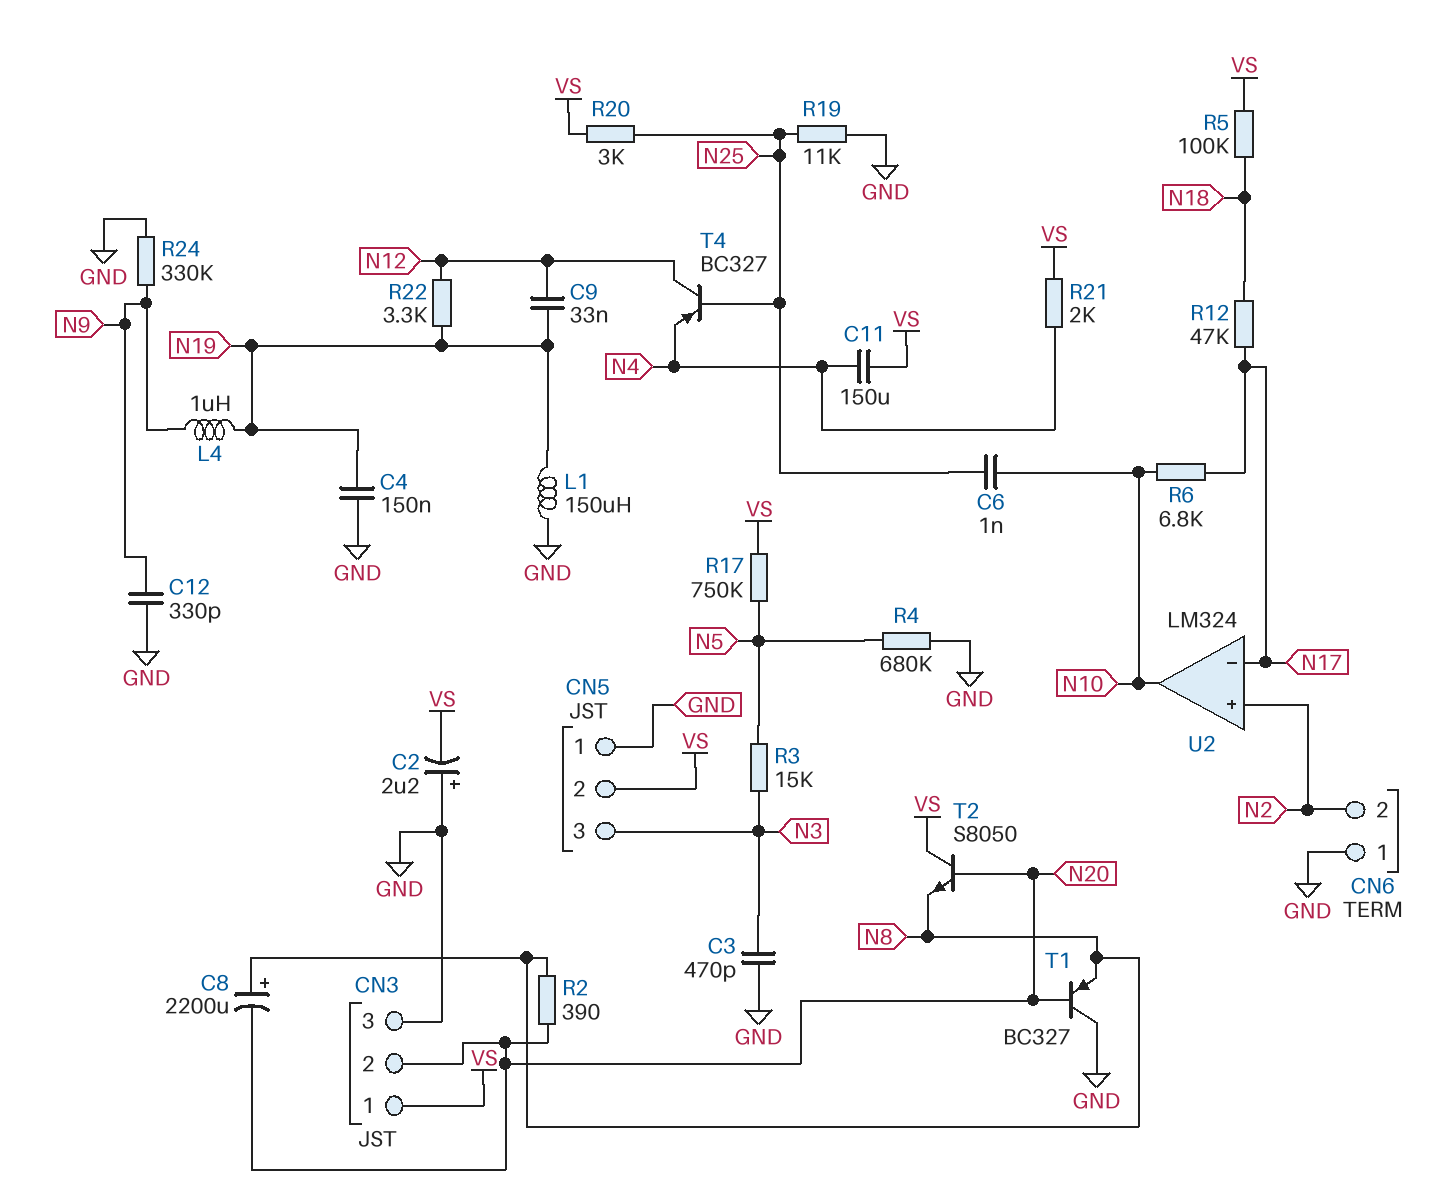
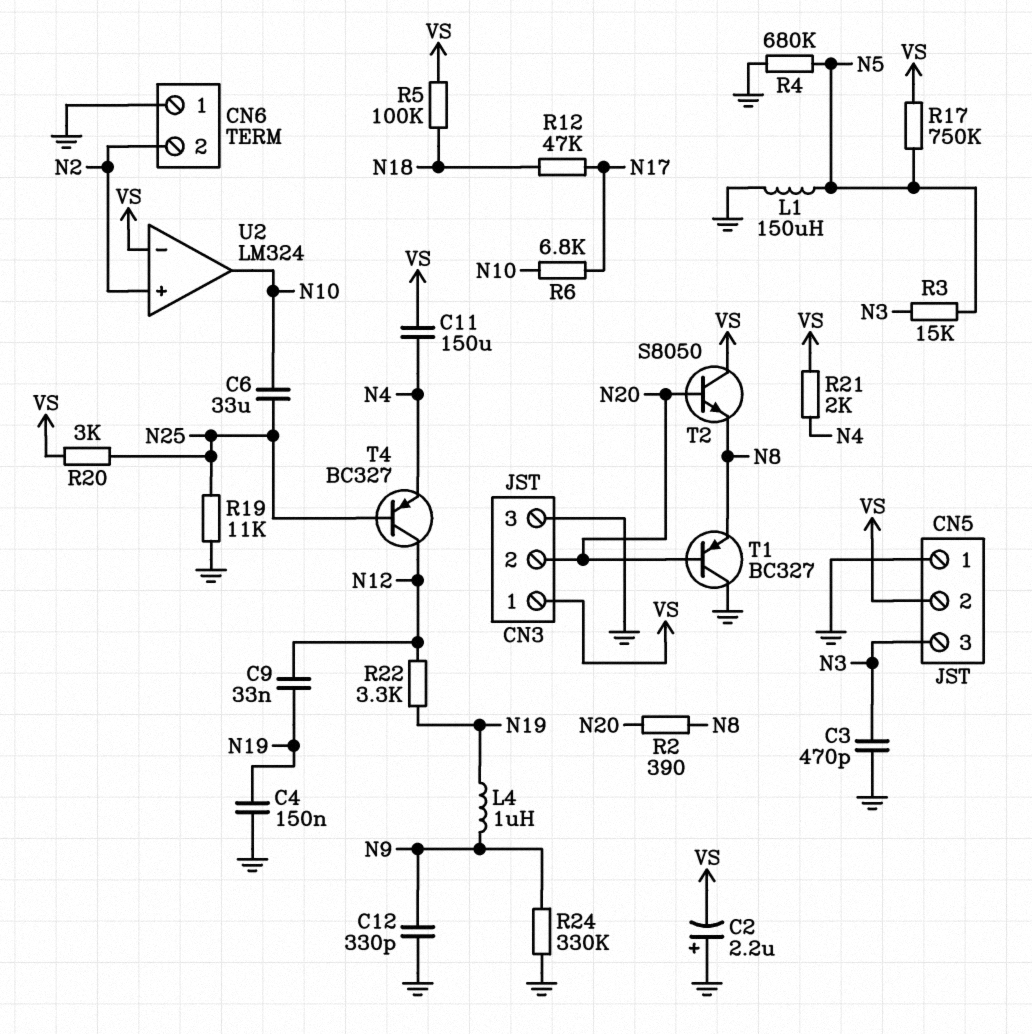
C6: 1nF (N10, N25) -> 33uF (N10, N25)
C8: 2200uF (plus N8, minus N20) -> none
L1: 150uH (GND, N19) -> 150uH (GND, N5)
U2 pin in-: N17 -> VS

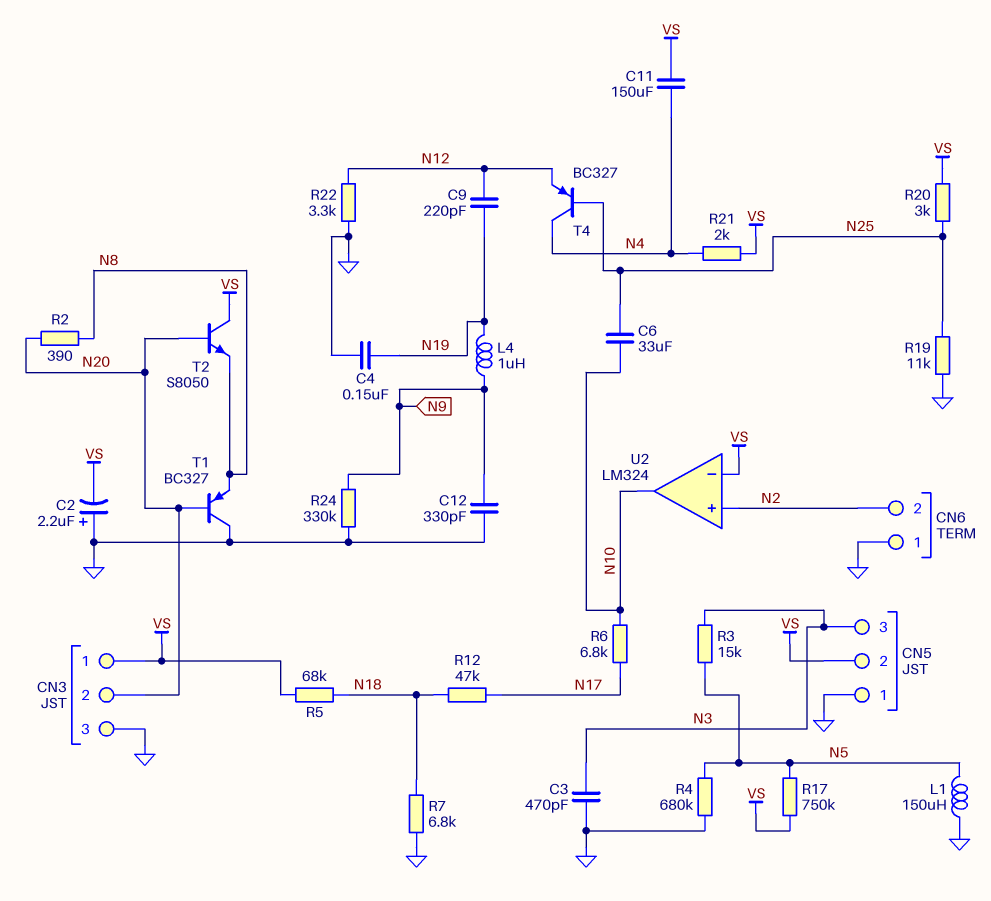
C9: 33nF (N12, N19) -> 220pF (N12, N19)
R5: 100k (N18, VS) -> 68k (N18, VS)
R7: none -> 6.8k (GND, N18)
R22: 3.3k (N12, N19) -> 3.3k (GND, N12)
T4: PNP BC327 (B N25, C N12, E N4) -> PNP BC327 (B N25, C N4, E N12)

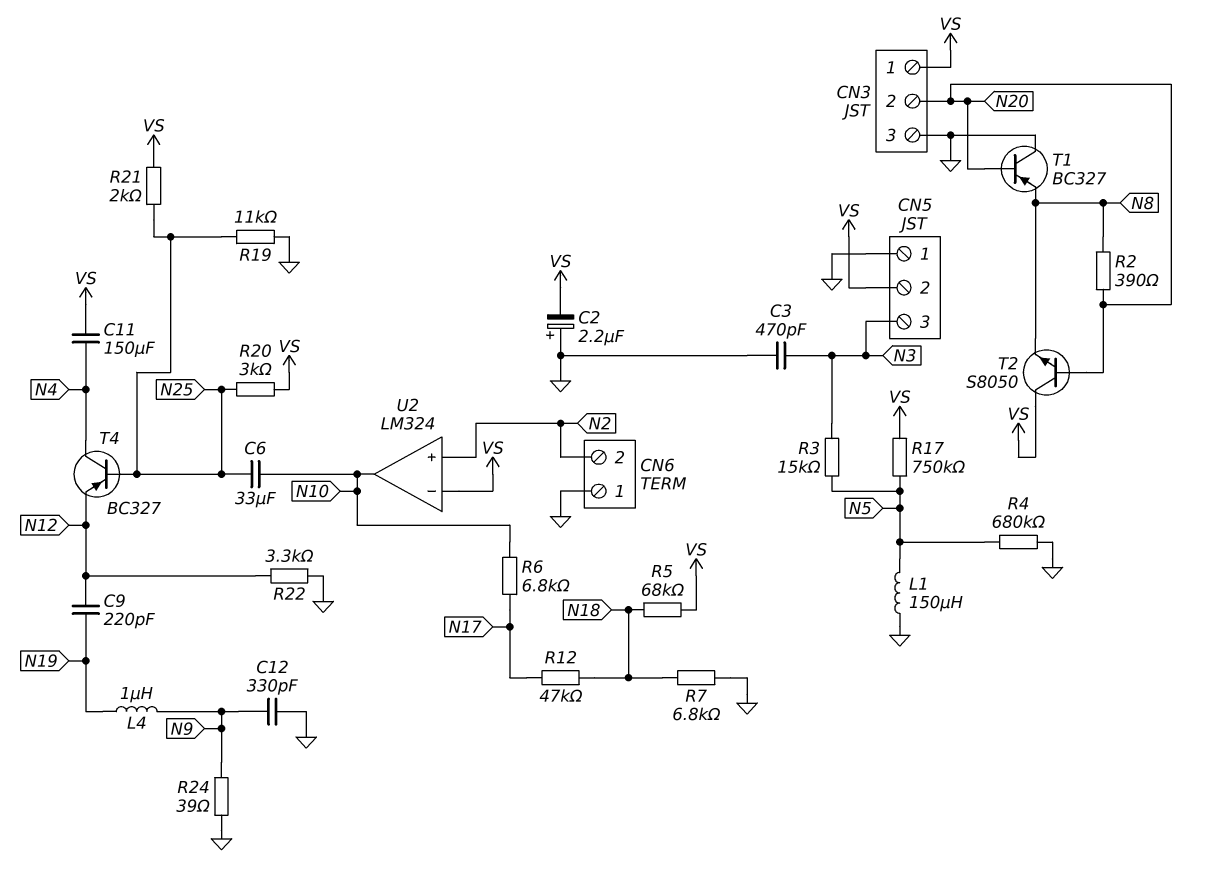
C4: 150nF (GND, N19) -> none
R21: 2k (N4, VS) -> 2k (N25, VS)
R24: 330k (GND, N9) -> 39 (GND, N9)

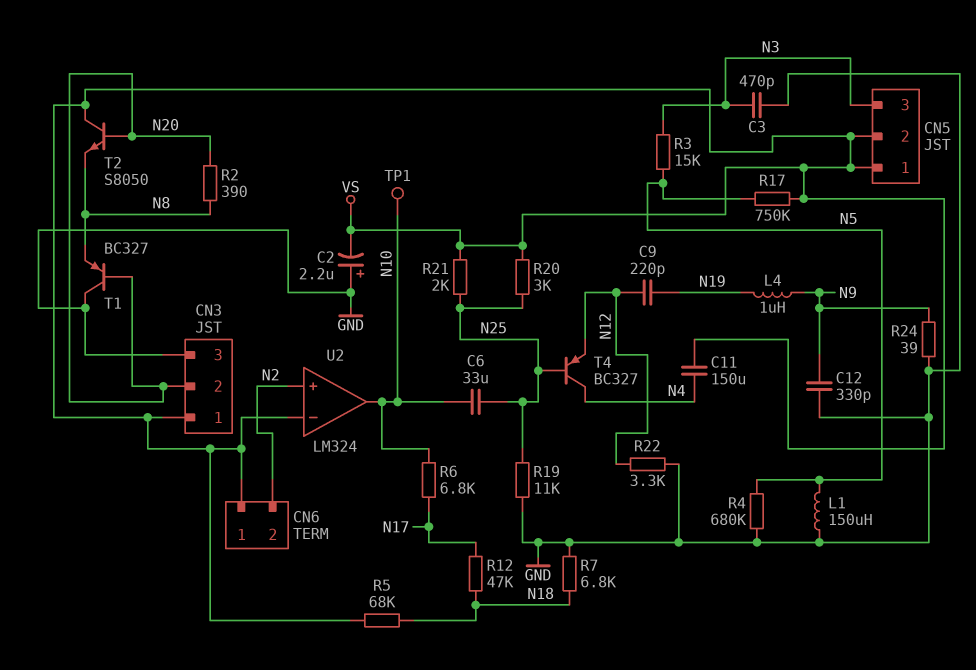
CN5 pin 1: GND -> VS
CN6 pin 1: GND -> VS
TP1: none -> test point (N10)

